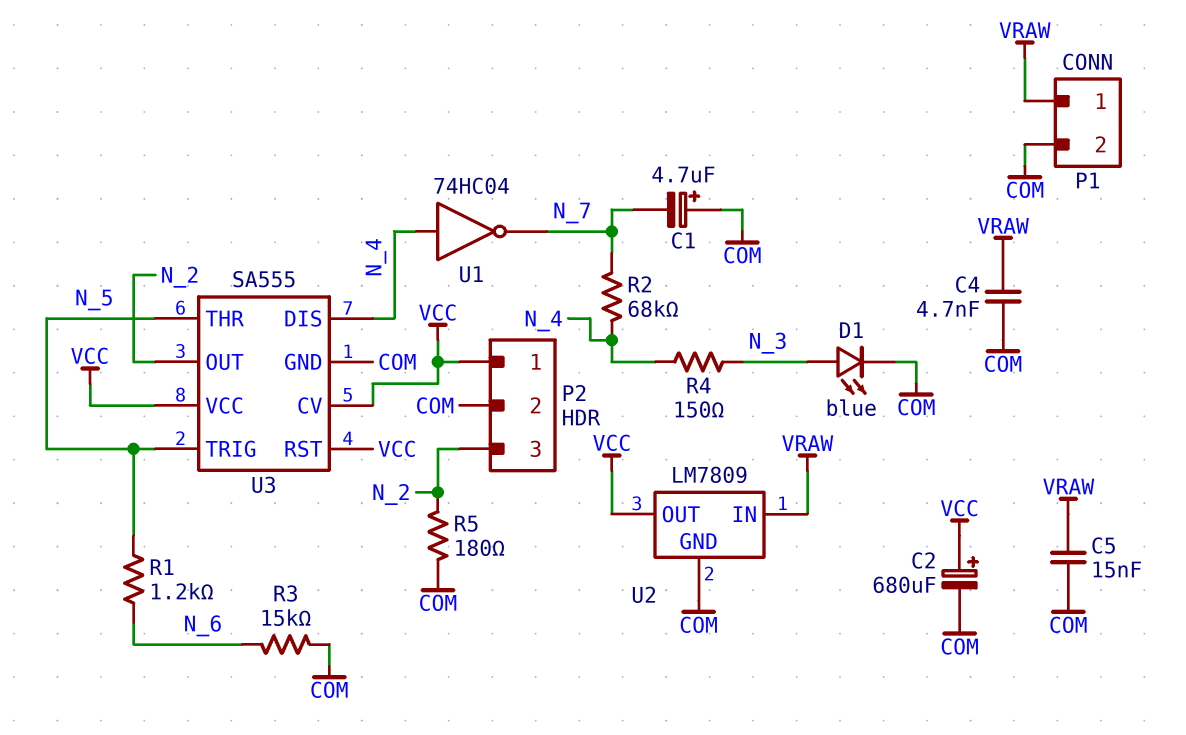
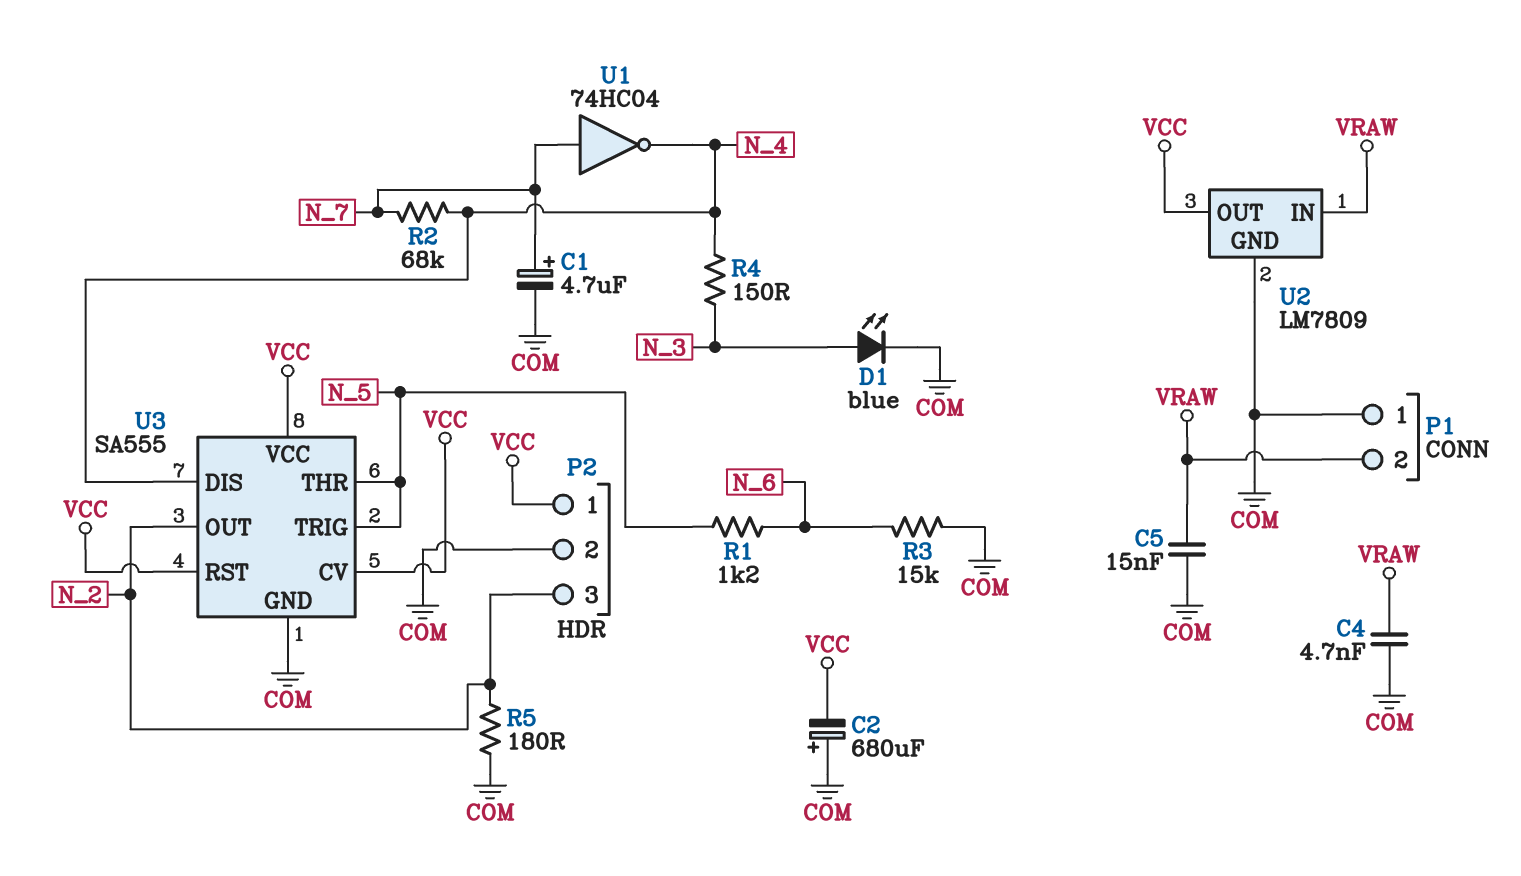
C1: 4.7uF (plus COM, minus N_7) -> 4.7uF (plus N_7, minus COM)
C2: 680uF (plus VCC, minus COM) -> 680uF (plus COM, minus VCC)
P1 pin 1: VRAW -> COM
P1 pin 2: COM -> VRAW
U1: NOT 74HC04 (in N_4, out N_7) -> NOT 74HC04 (in N_7, out N_4)

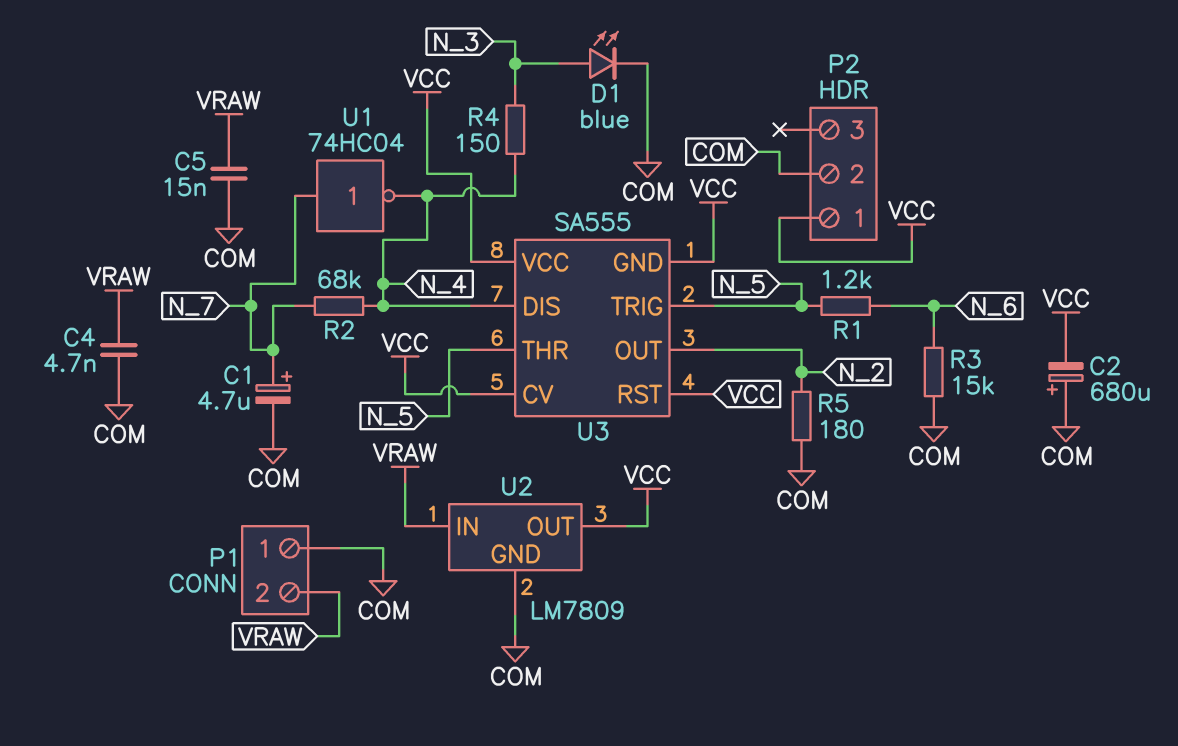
P2 pin 3: N_2 -> none
U3 pin GND: COM -> VCC

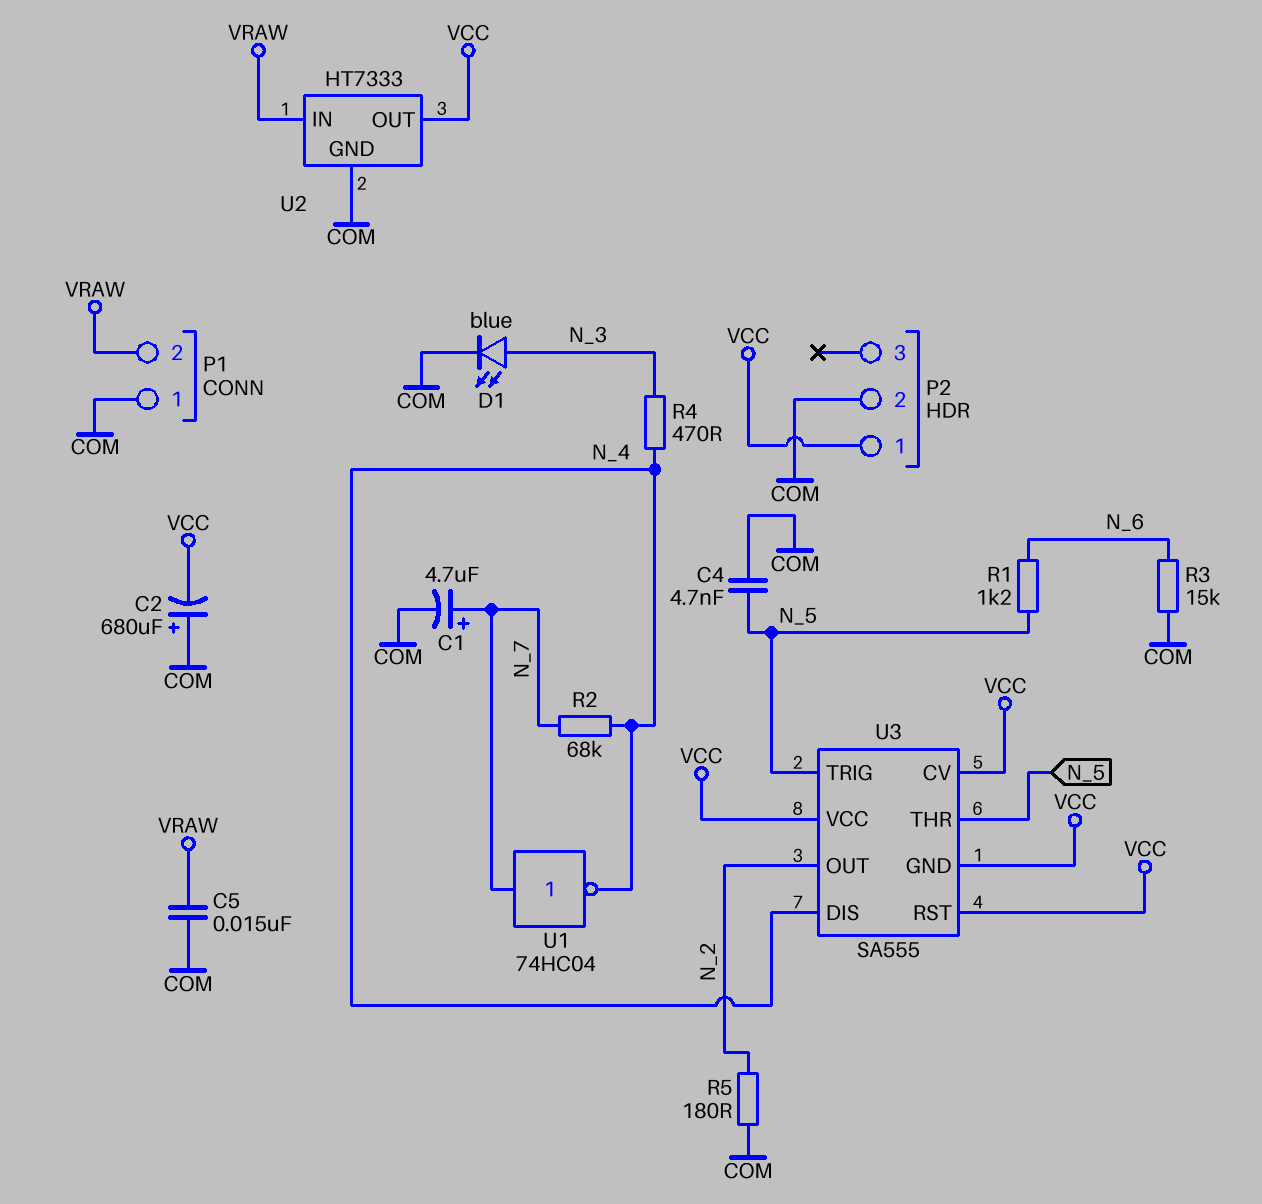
C4: 4.7nF (COM, VRAW) -> 4.7nF (COM, N_5)
R4: 150 (N_3, N_4) -> 470 (N_3, N_4)
U2: LM7809 -> HT7333

